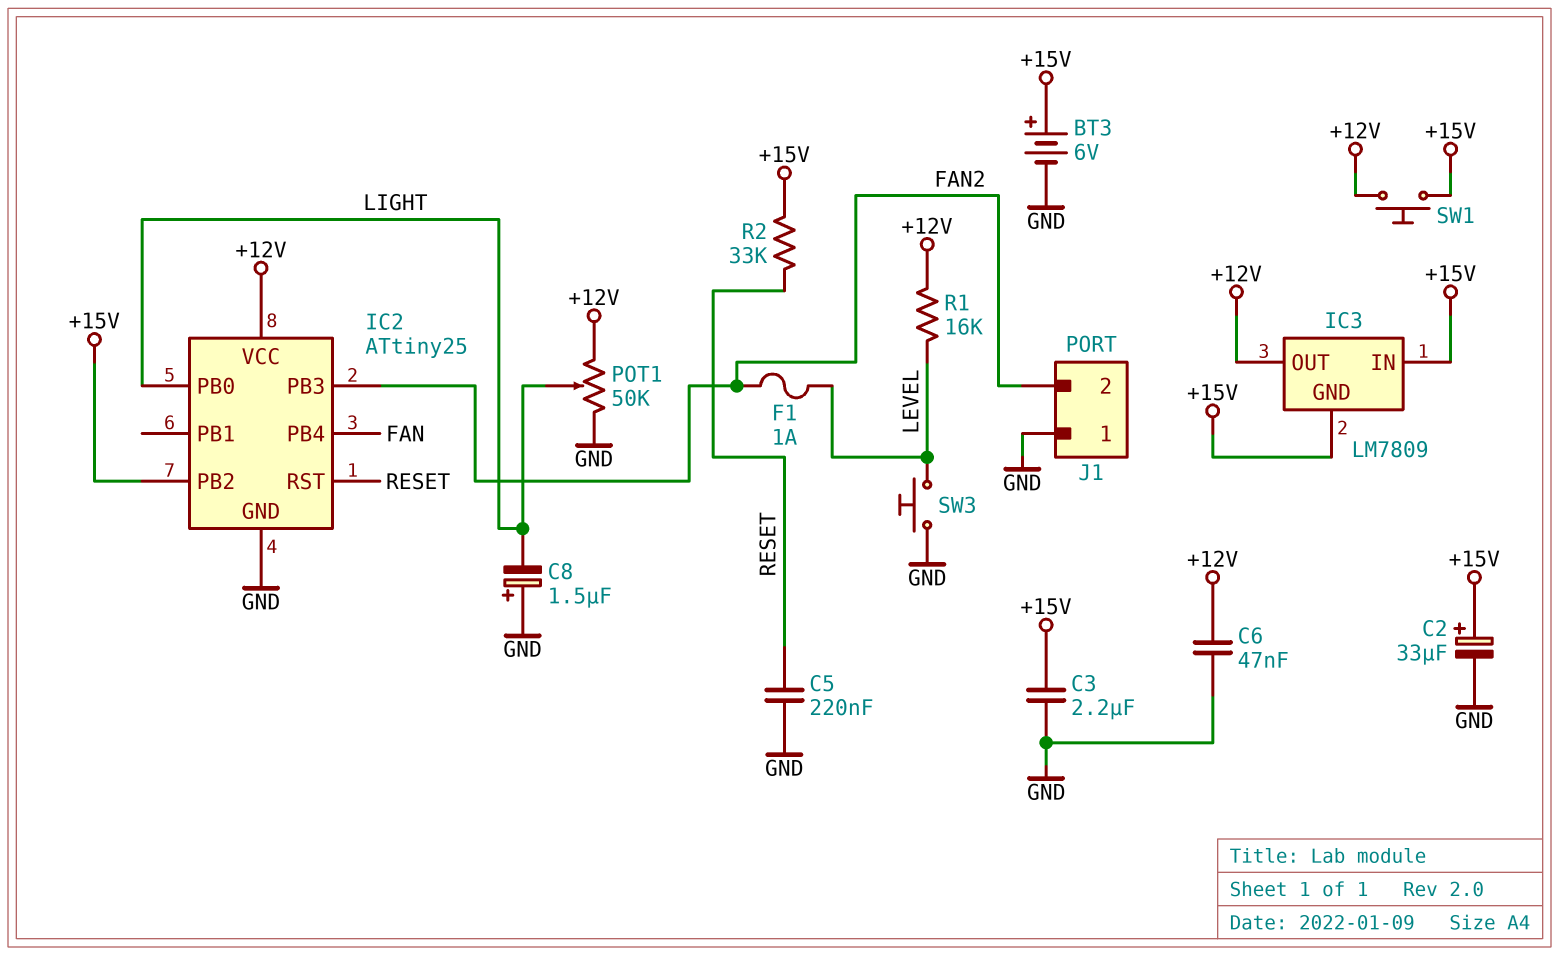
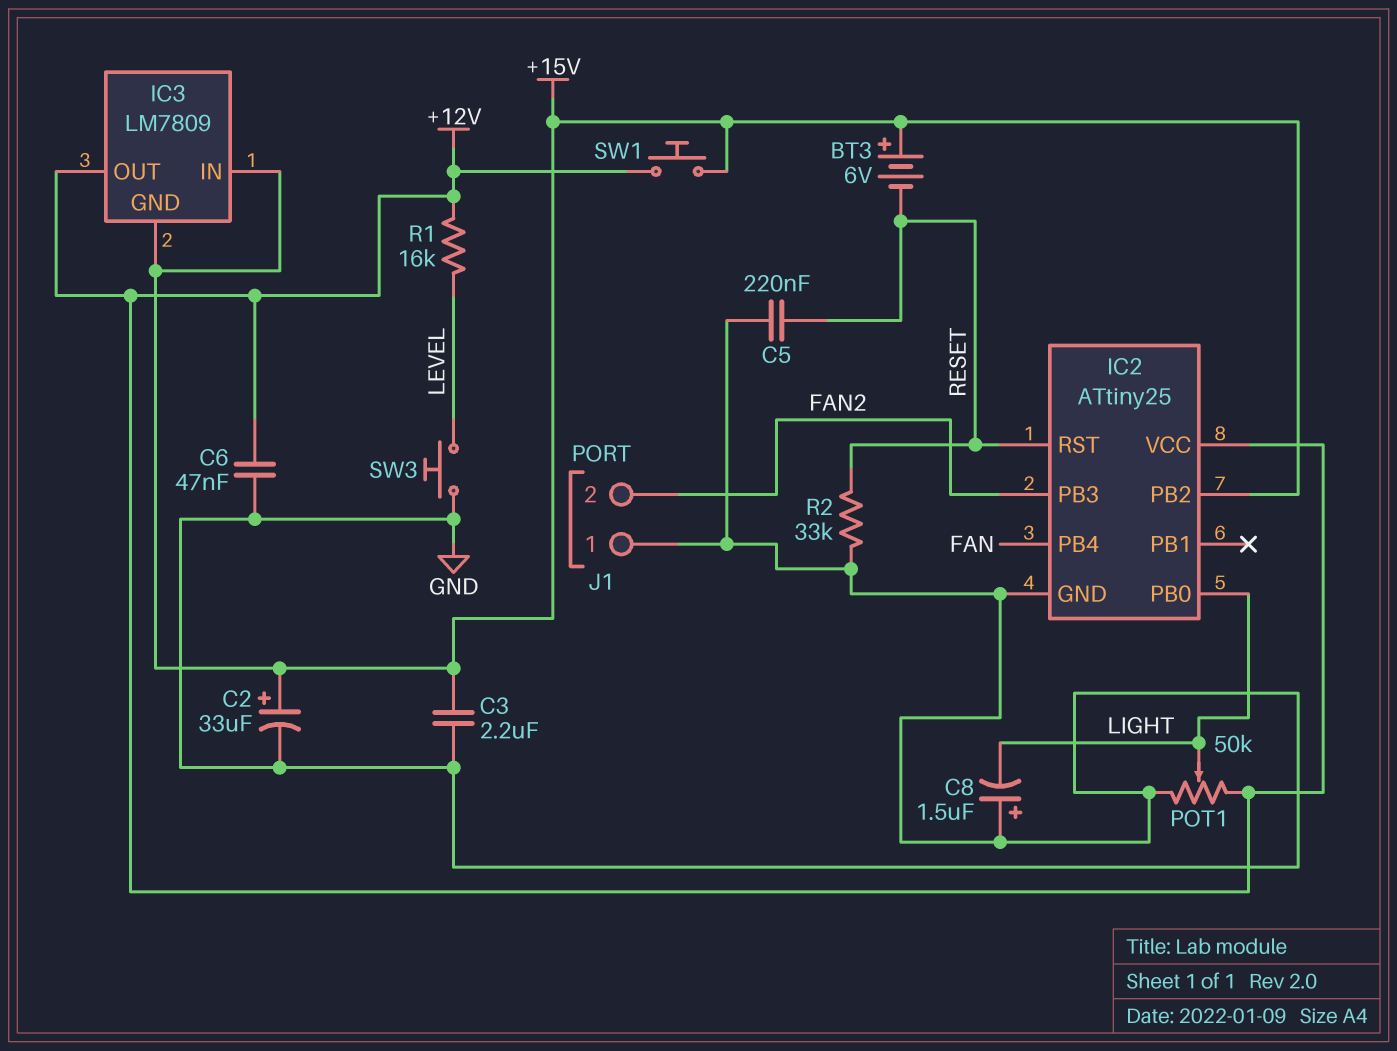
BT3: 6V (plus +15V, minus GND) -> 6V (plus +15V, minus RESET)
F1: 1A (FAN2, LEVEL) -> none
R2: 33k (+15V, RESET) -> 33k (GND, RESET)

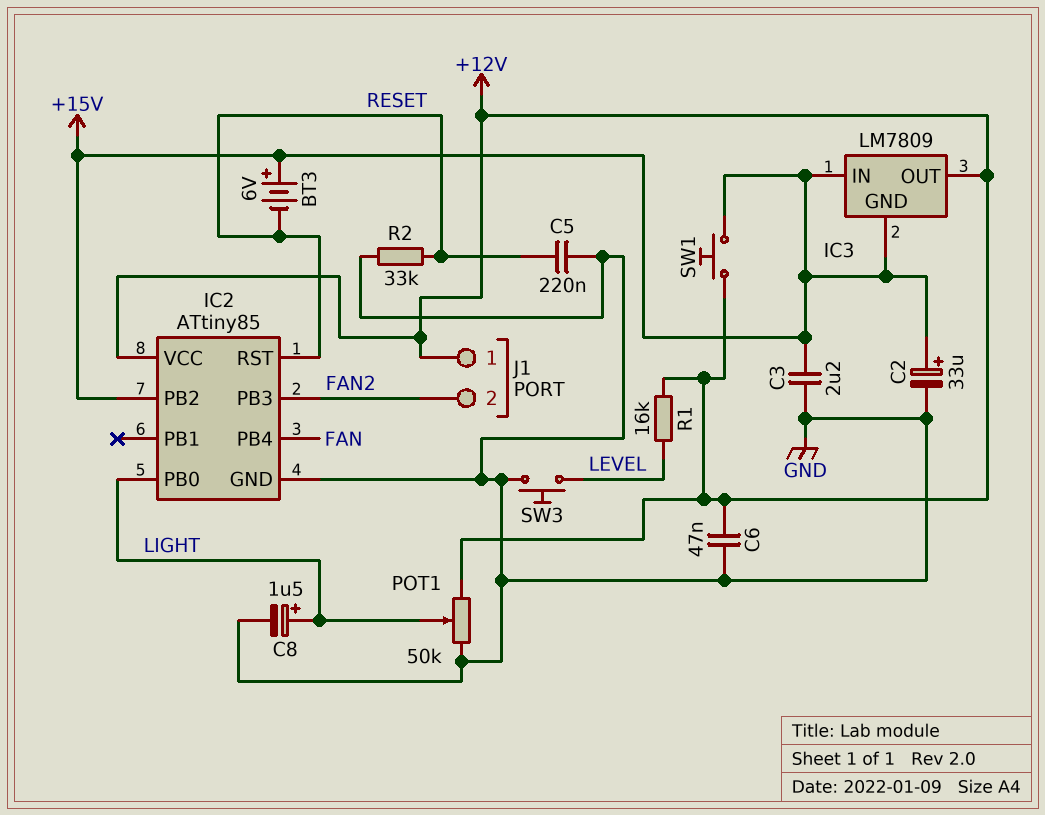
C8: 1.5uF (plus GND, minus LIGHT) -> 1.5uF (plus LIGHT, minus GND)
IC2: ATtiny25 -> ATtiny85
J1 pin 1: GND -> +12V

